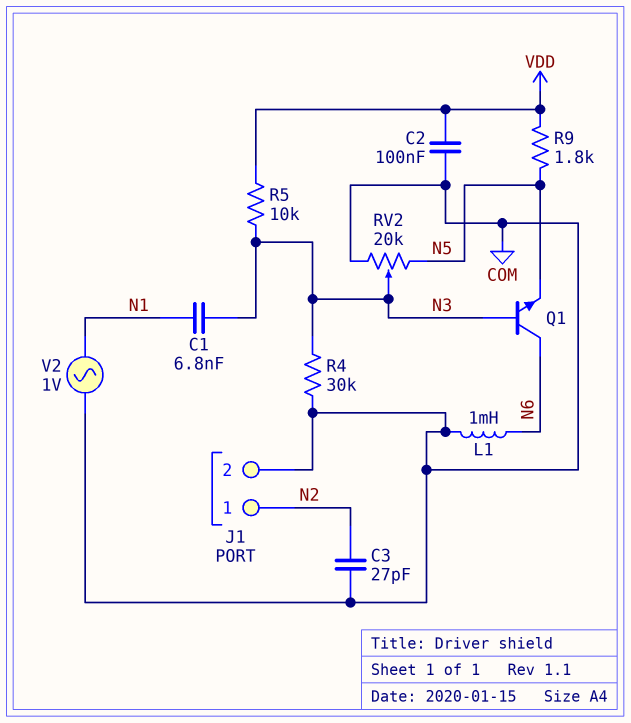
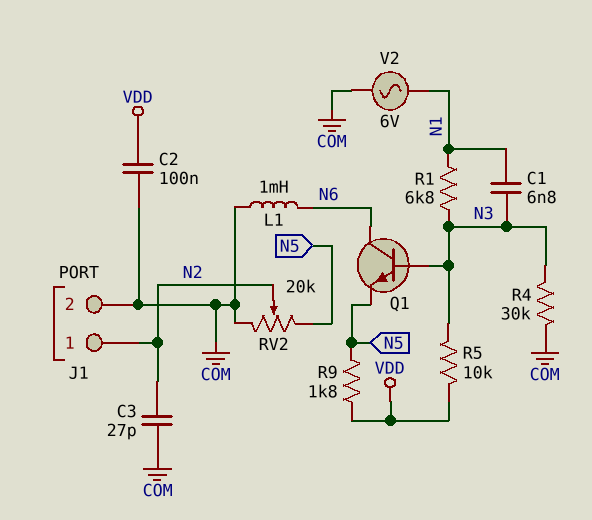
R1: none -> 6.8k (N1, N3)
RV2: 20k (COM, N5, wiper N3) -> 20k (COM, N5, wiper N2)
V2: AC 1V (COM, N1) -> AC 6V (COM, N1)

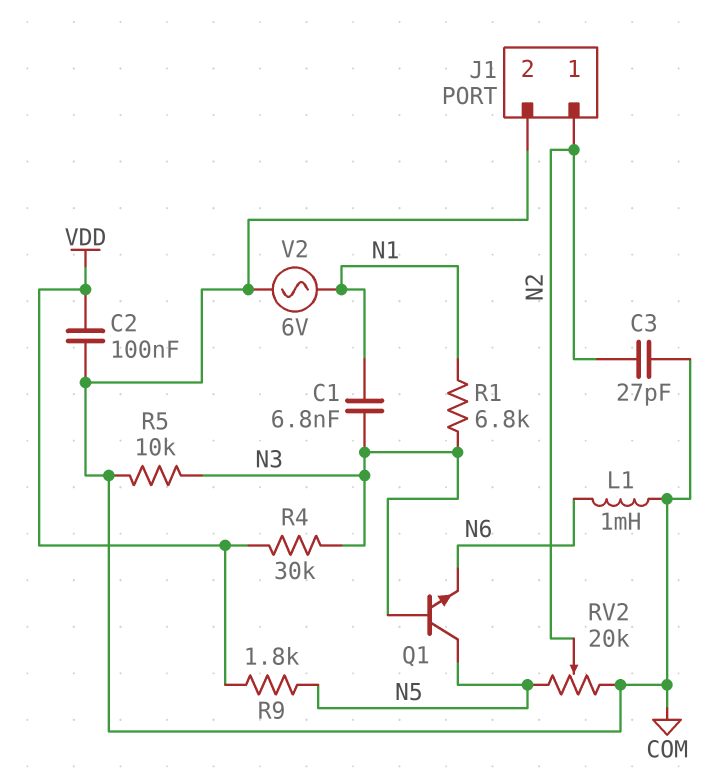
Q1: NPN (B N3, C N6, E N5) -> NPN (B N3, C N5, E N6)
R4: 30k (COM, N3) -> 30k (N3, VDD)
R5: 10k (N3, VDD) -> 10k (COM, N3)

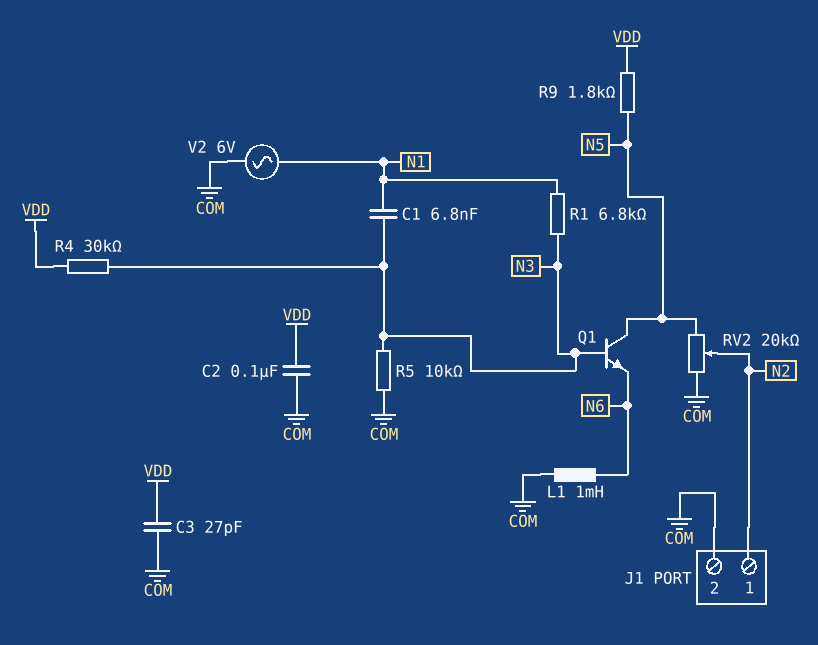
C3: 27pF (COM, N2) -> 27pF (COM, VDD)

